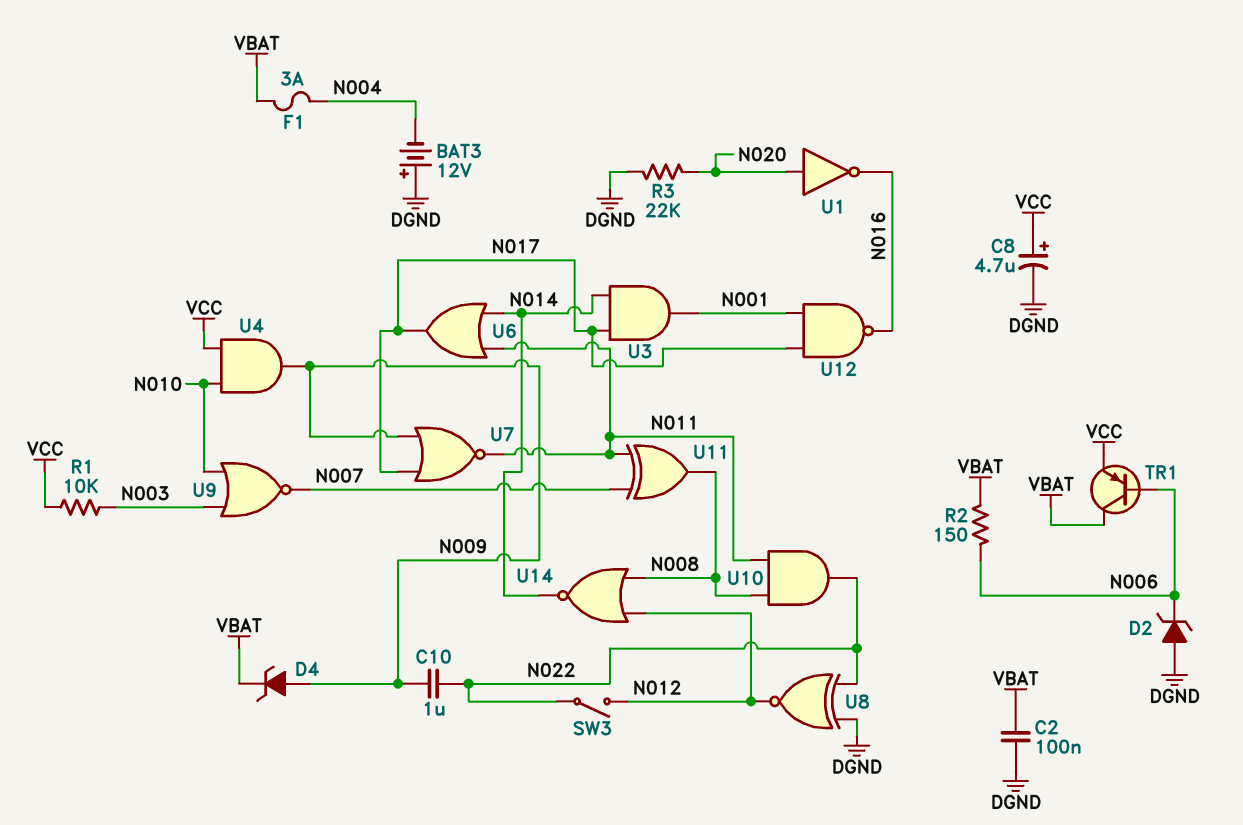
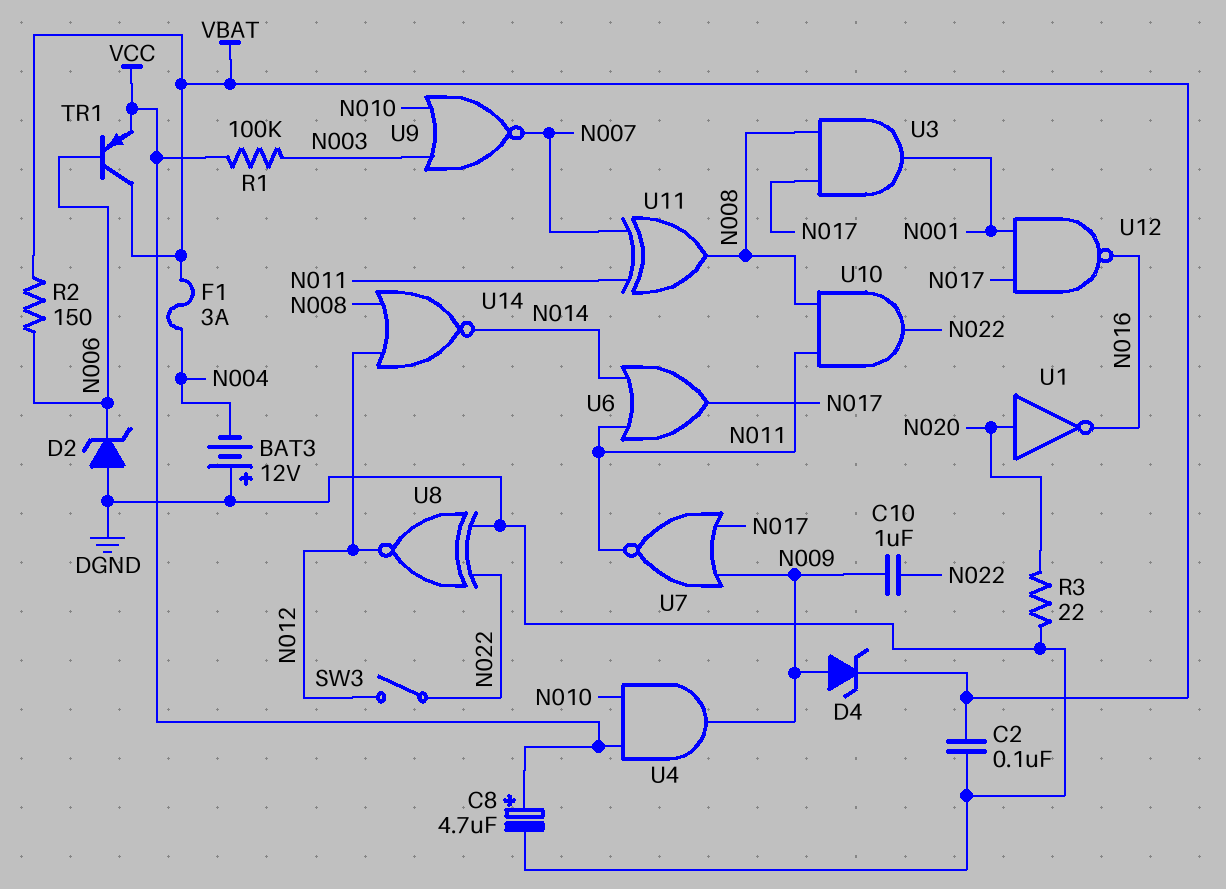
R1: 10k (N003, VCC) -> 100k (N003, VCC)
R3: 22k (DGND, N020) -> 22 (DGND, N020)
U3: AND (in N014, in N017, out N001) -> AND (in N008, in N017, out N001)

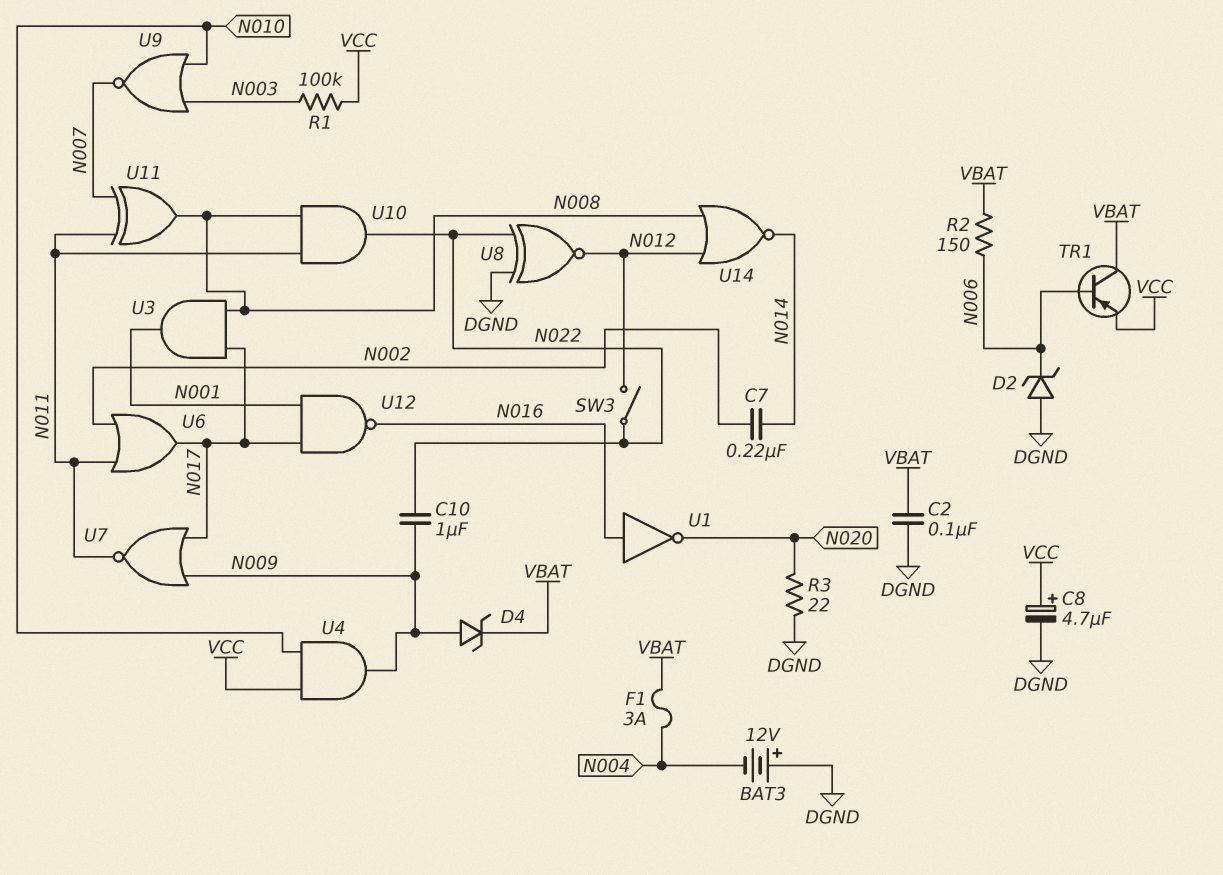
C7: none -> 220nF (N002, N014)
U1: NOT (in N020, out N016) -> NOT (in N016, out N020)
U6: OR (in N011, in N014, out N017) -> OR (in N002, in N011, out N017)

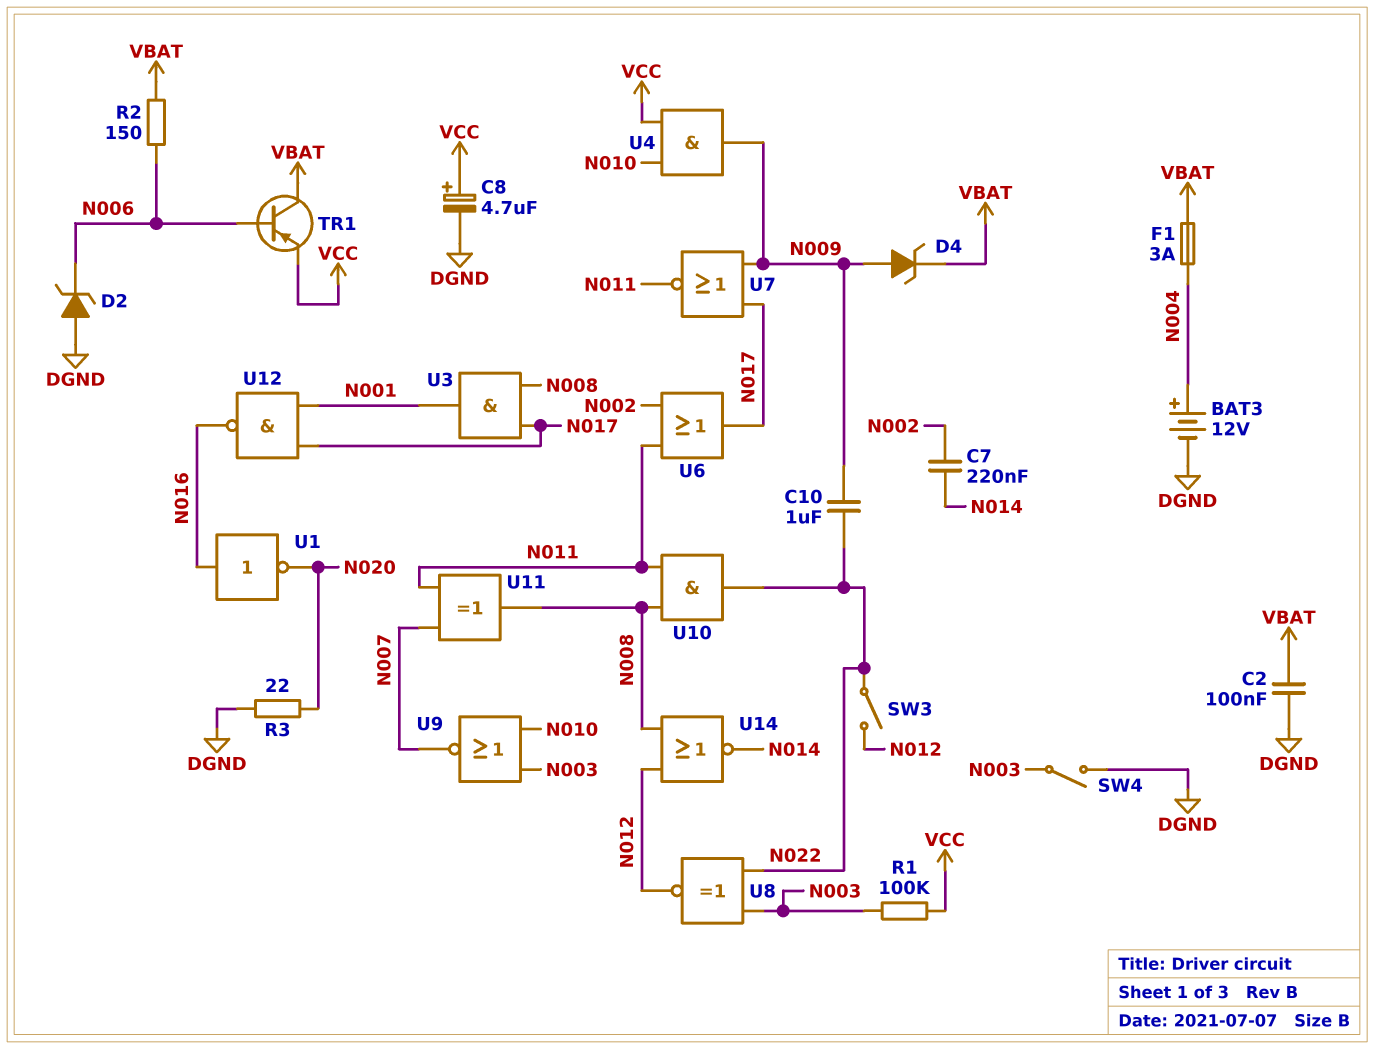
BAT3: 12V (plus DGND, minus N004) -> 12V (plus N004, minus DGND)
SW4: none -> switch (DGND, N003)
U8: XNOR (in DGND, in N022, out N012) -> XNOR (in N003, in N022, out N012)

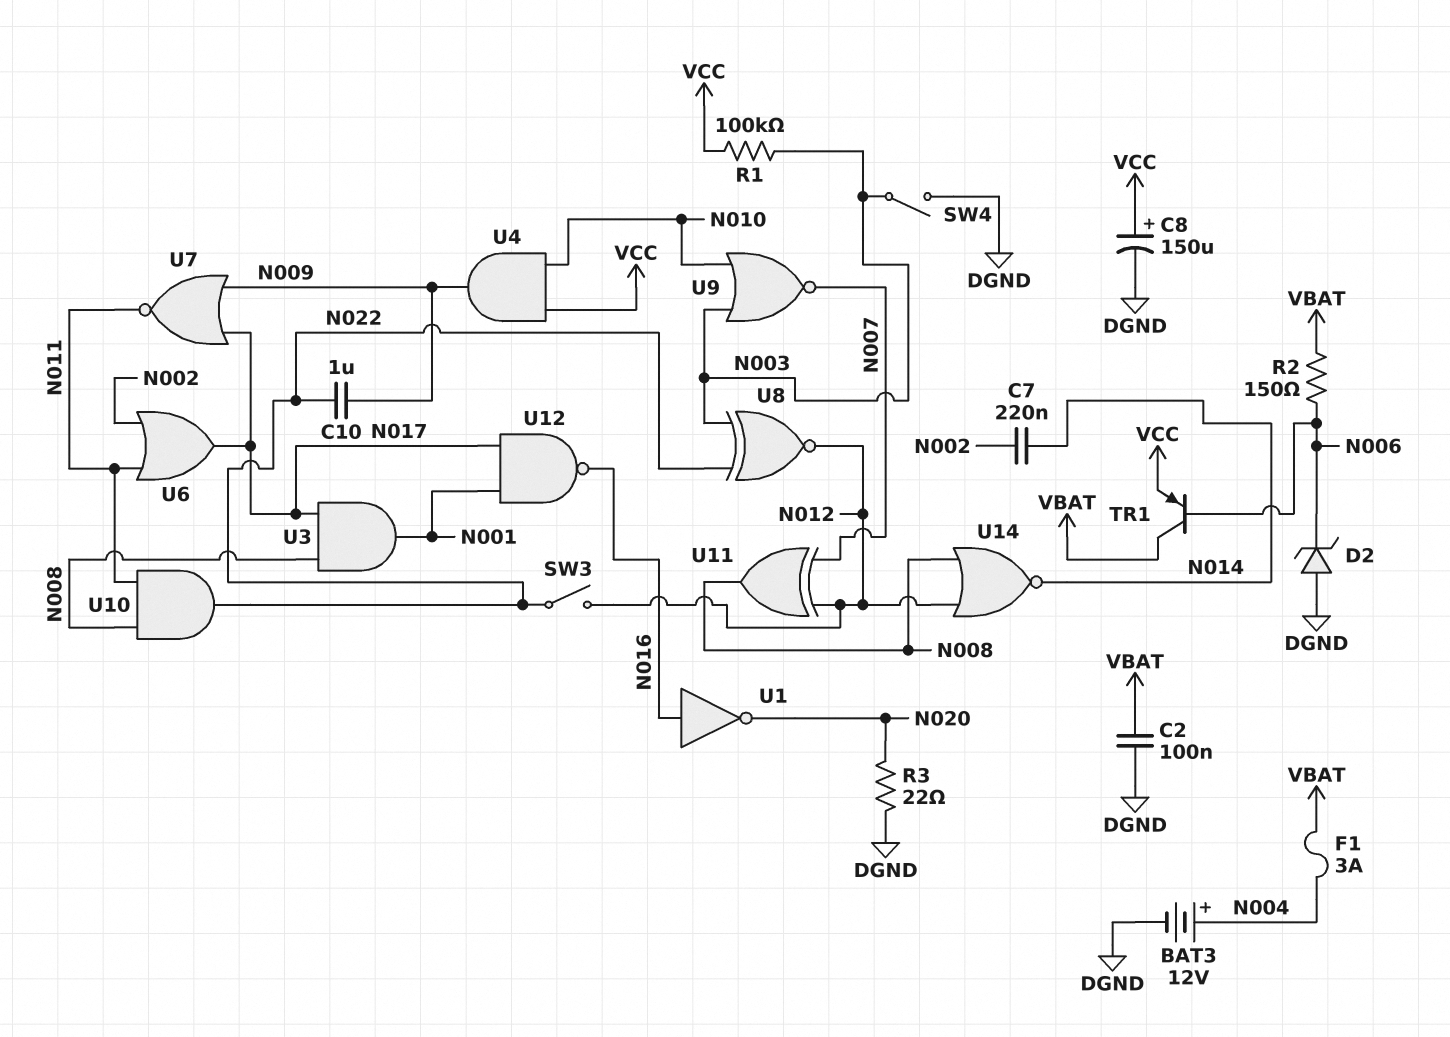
C8: 4.7uF (plus VCC, minus DGND) -> 150uF (plus VCC, minus DGND)
D4: zener (A N009, K VBAT) -> none
U11: XOR (in N007, in N011, out N008) -> XOR (in N007, in N012, out N008)

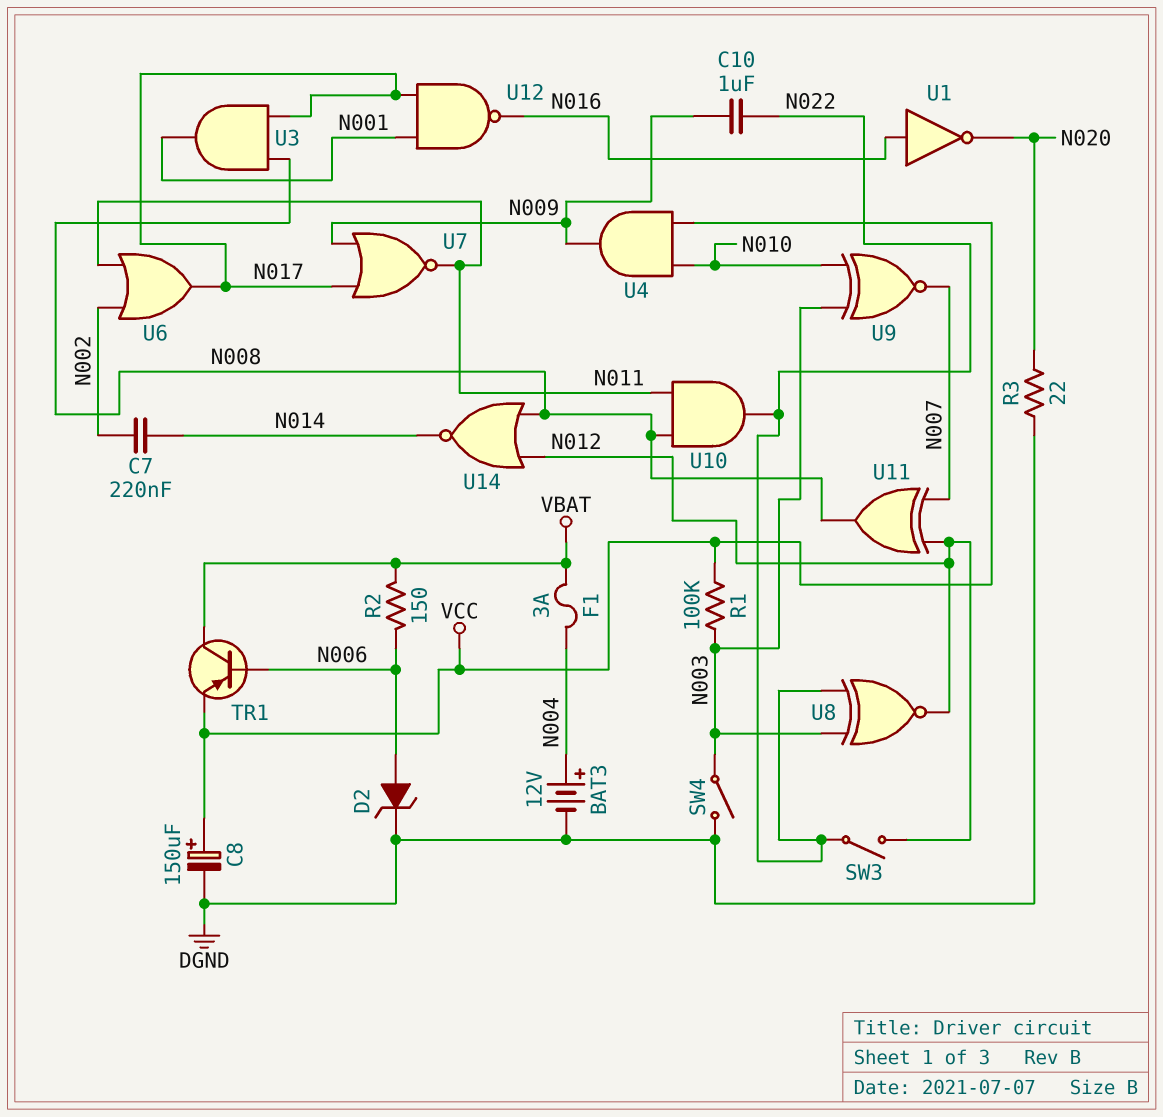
C2: 100nF (DGND, VBAT) -> none
D2: zener (A DGND, K N006) -> zener (A N006, K DGND)
U9: NOR (in N003, in N010, out N007) -> XNOR (in N003, in N010, out N007)

